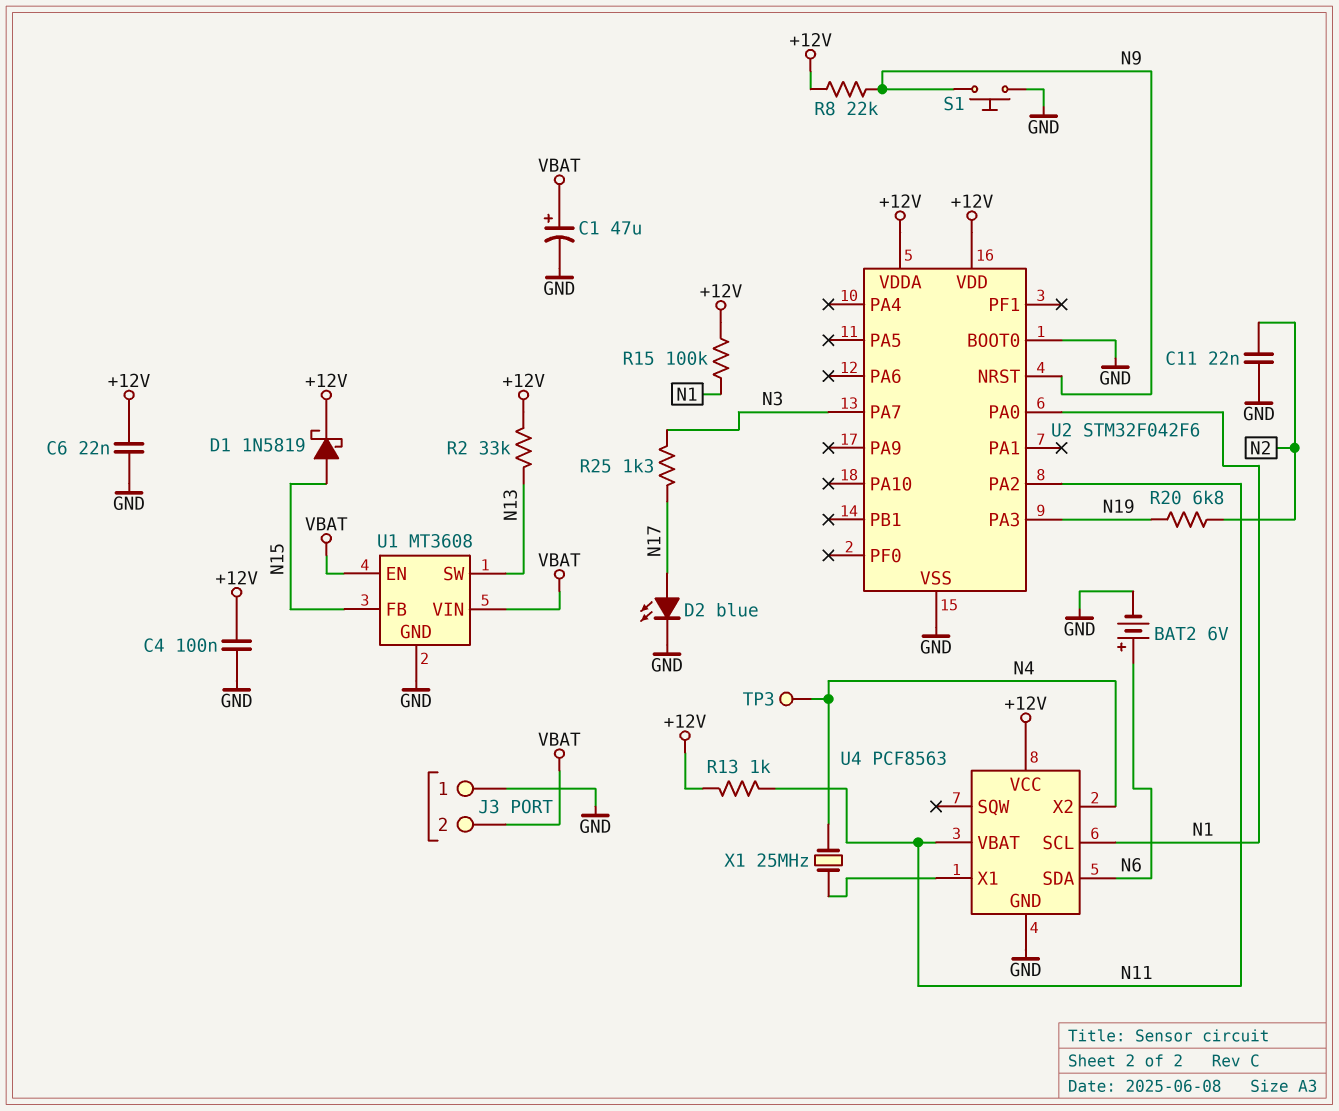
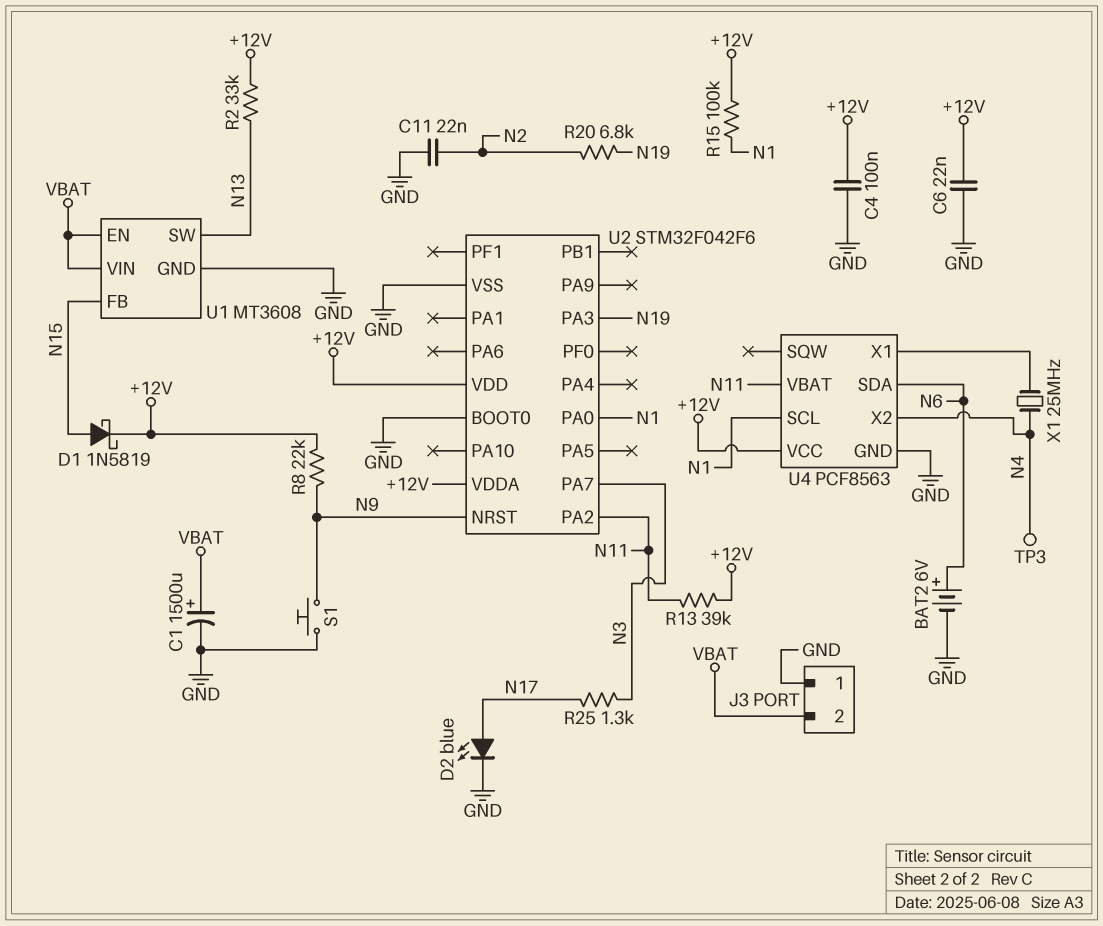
C1: 47uF (plus VBAT, minus GND) -> 1500uF (plus VBAT, minus GND)
R13: 1k (+12V, N11) -> 39k (+12V, N11)

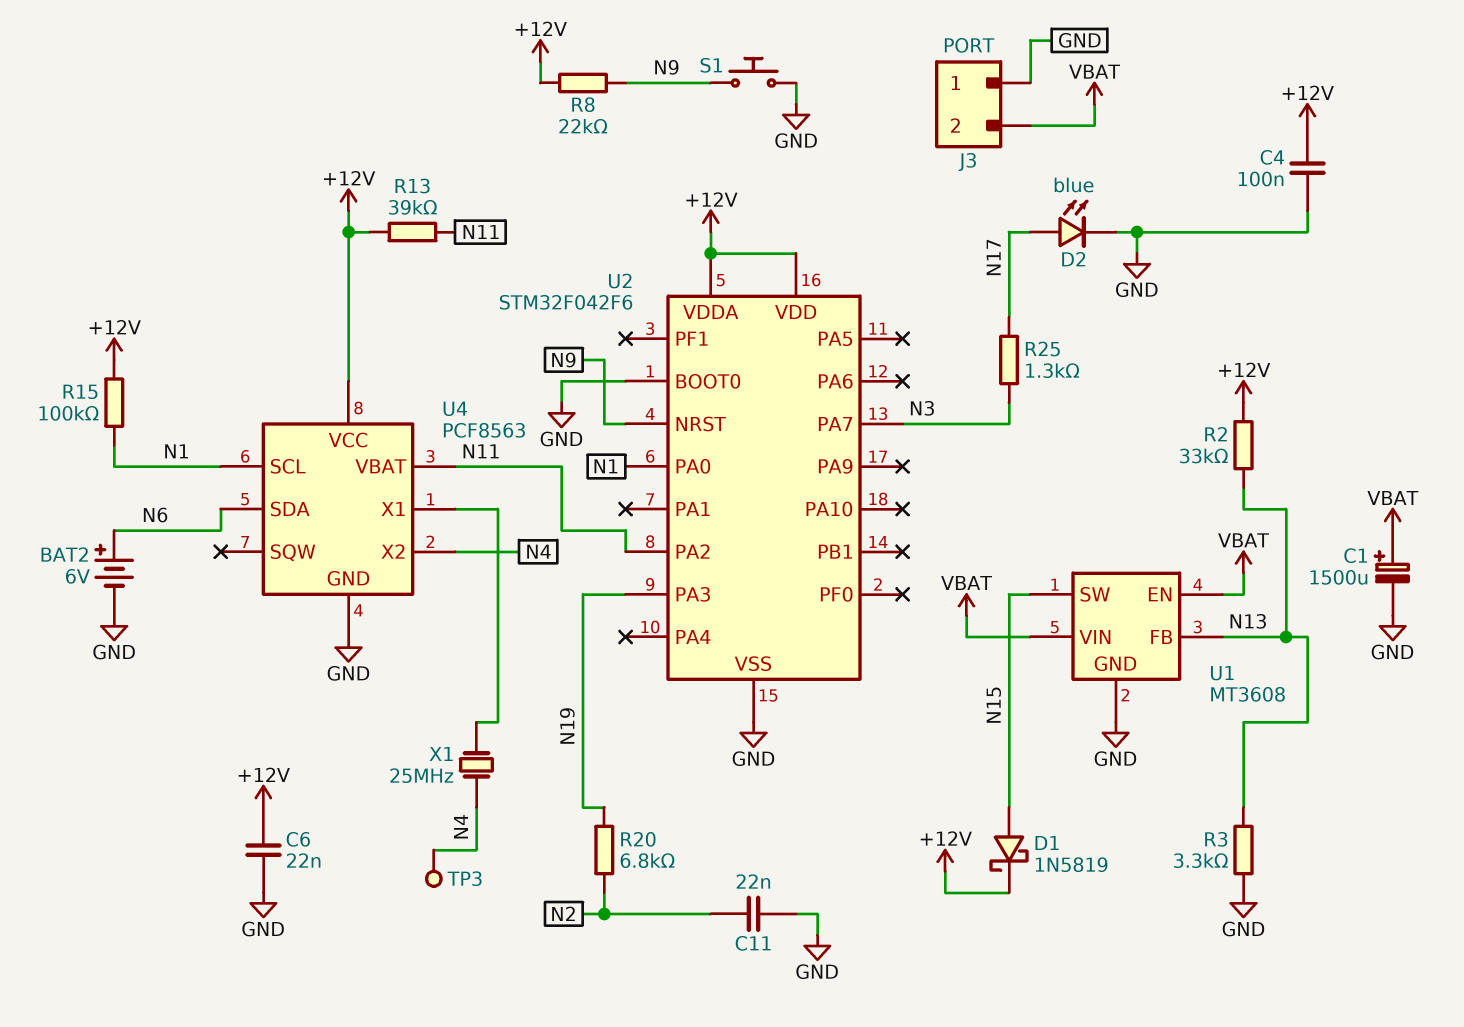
R3: none -> 3.3k (GND, N13)
U1 pin FB: N15 -> N13
U1 pin SW: N13 -> N15

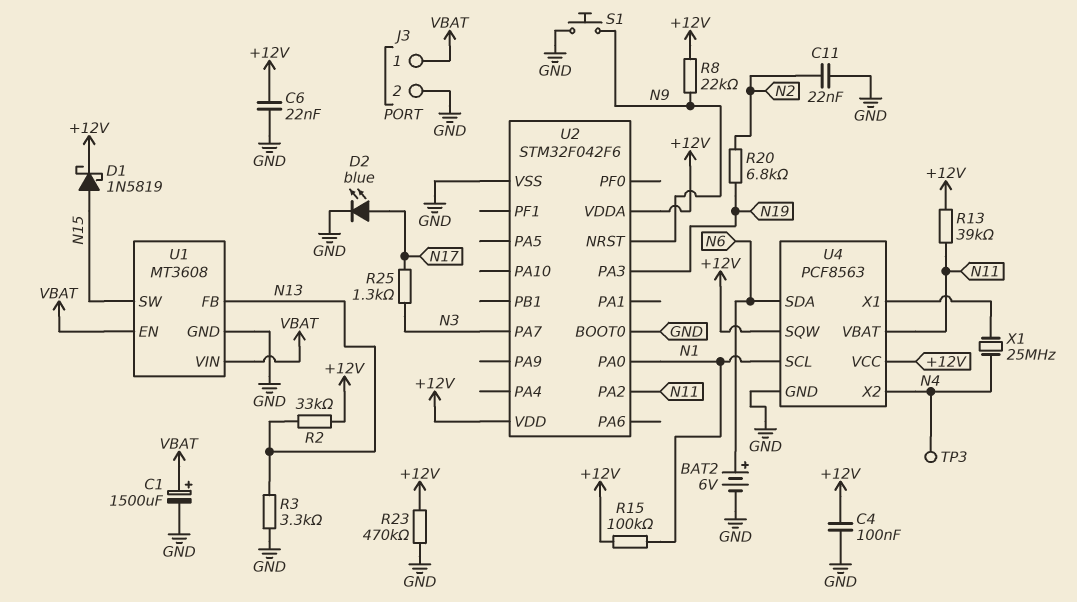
J3 pin 1: GND -> VBAT
J3 pin 2: VBAT -> GND
R23: none -> 470k (+12V, GND)
U4 pin SQW: none -> +12V

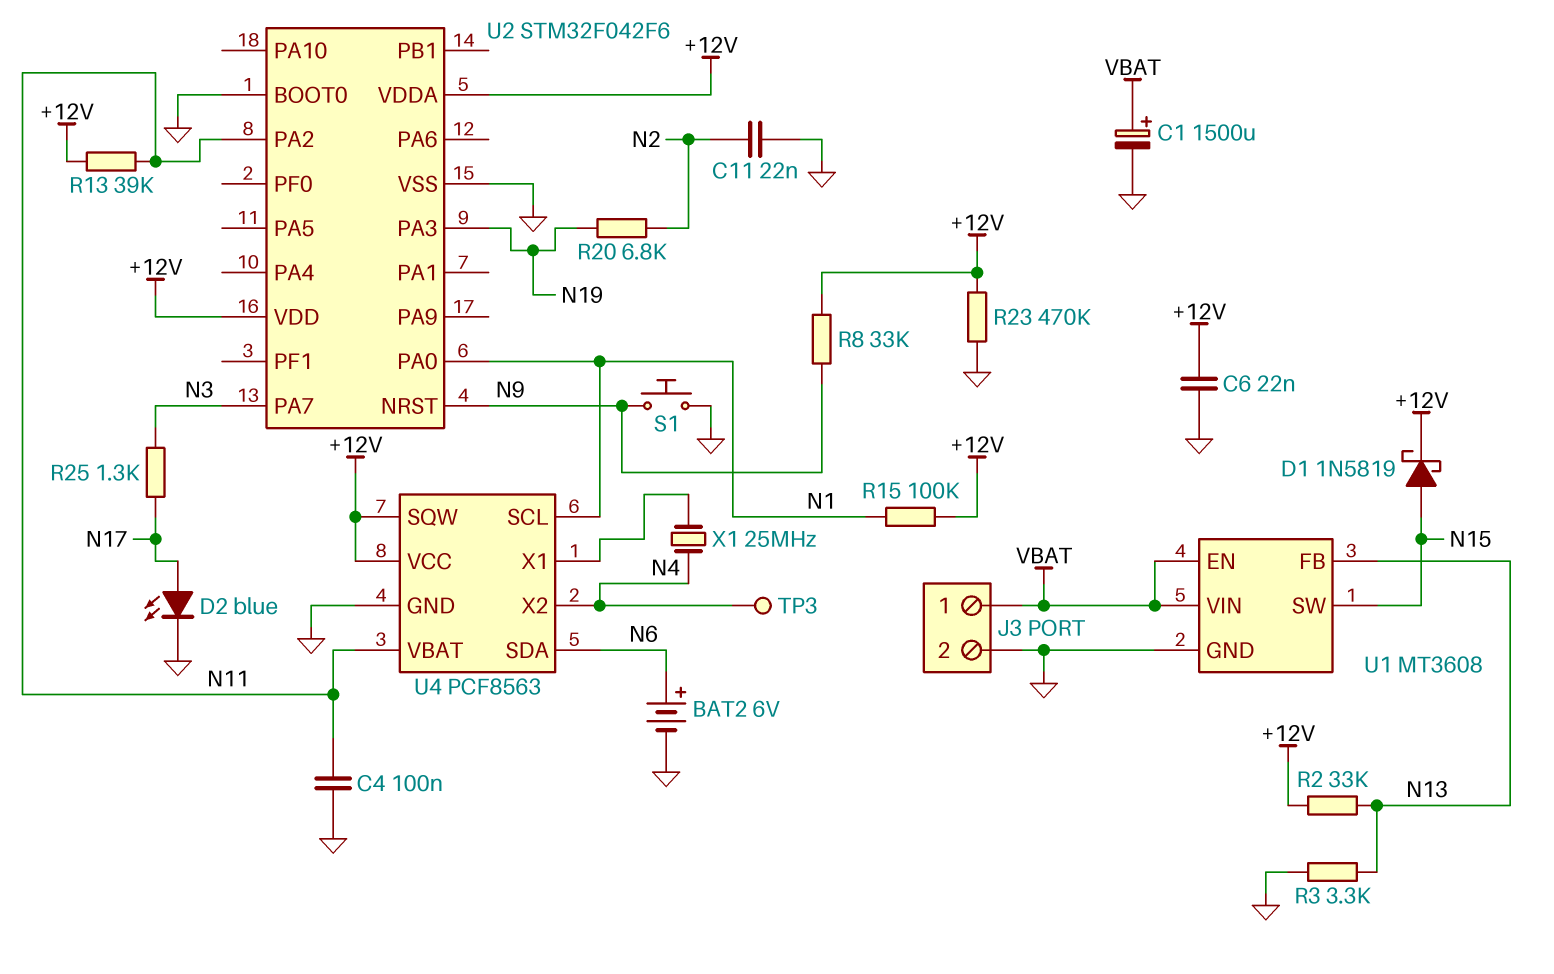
C4: 100nF (+12V, GND) -> 100nF (GND, N11)
R8: 22k (+12V, N9) -> 33k (+12V, N9)

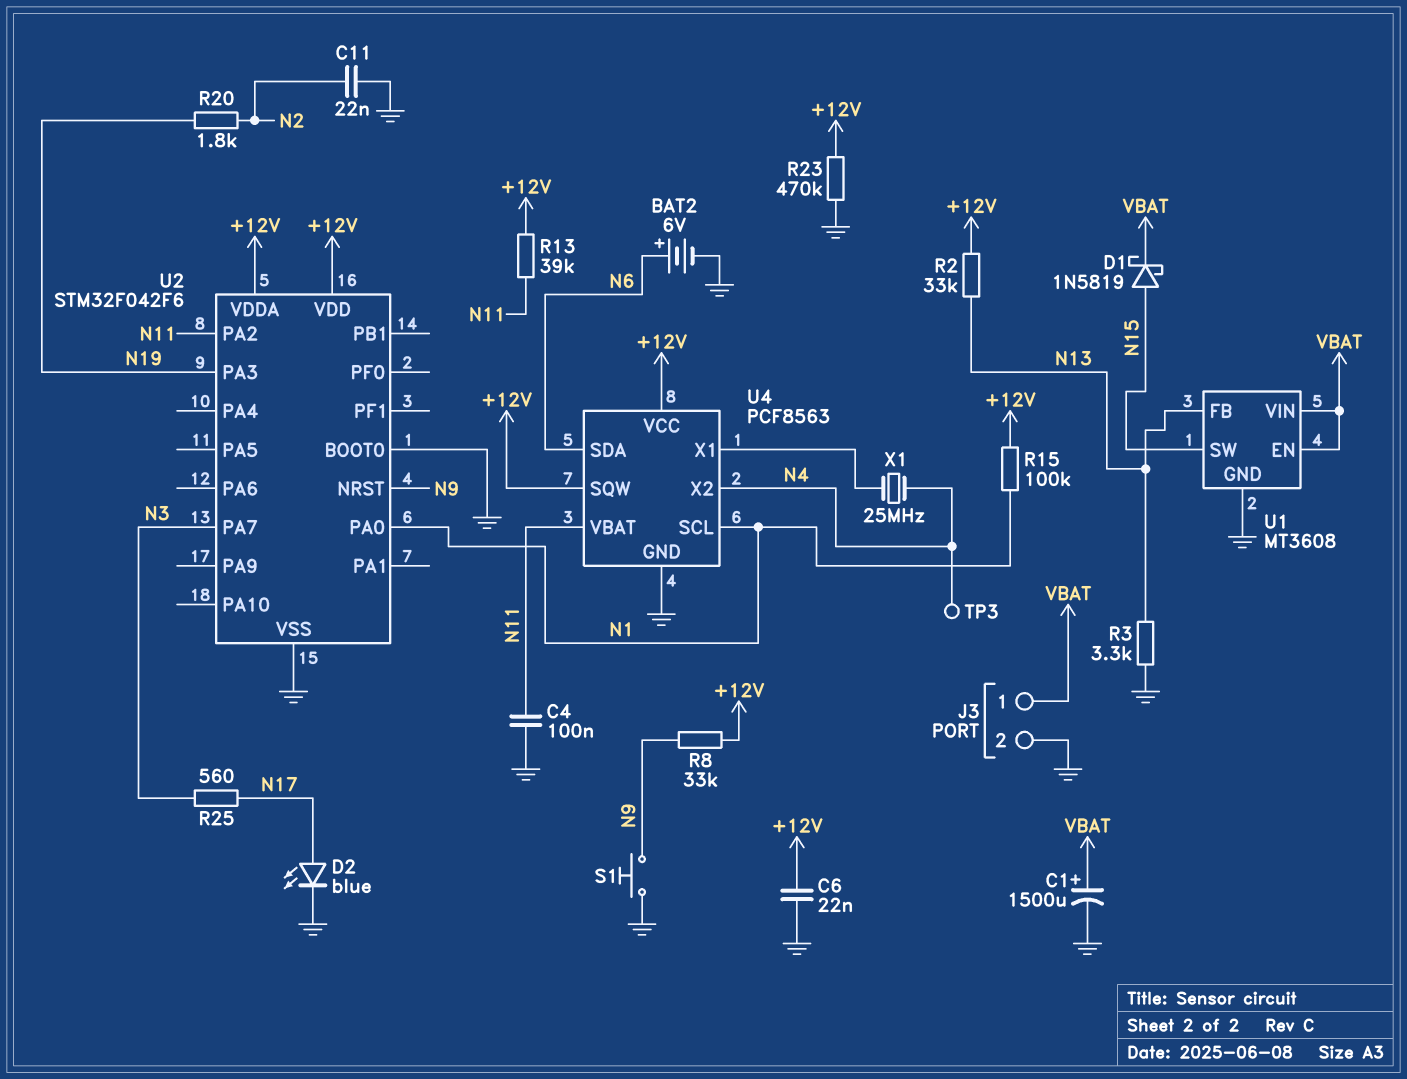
D1: schottky 1N5819 (A N15, K +12V) -> schottky 1N5819 (A N15, K VBAT)
R20: 6.8k (N2, N19) -> 1.8k (N2, N19)
R25: 1.3k (N3, N17) -> 560 (N3, N17)

